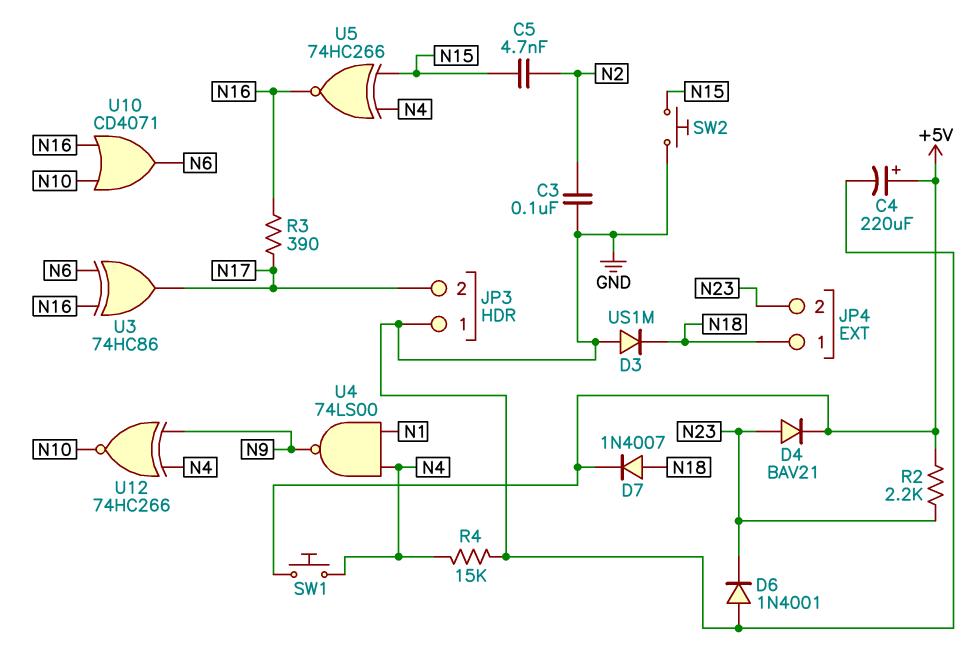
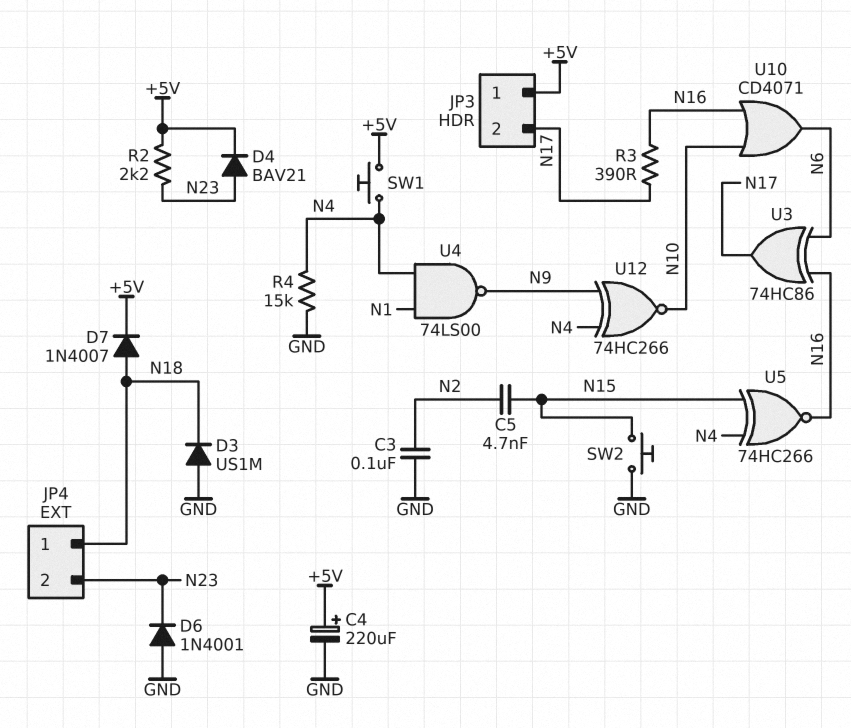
JP3 pin 1: GND -> +5V

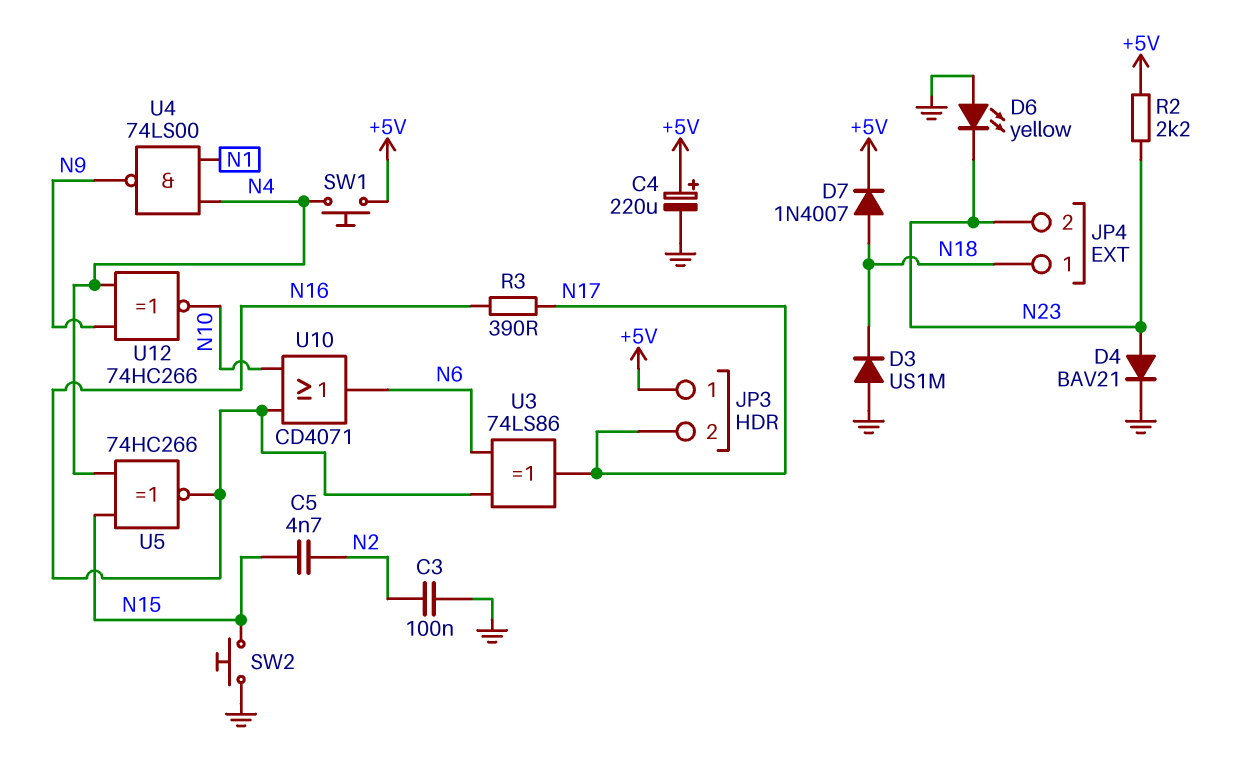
D4: diode BAV21 (A N23, K +5V) -> diode BAV21 (A N23, K GND)
D6: diode 1N4001 (A GND, K N23) -> LED yellow (A GND, K N23)
R4: 15k (GND, N4) -> none
U3: XOR 74HC86 (in N6, in N16, out N17) -> XOR 74LS86 (in N6, in N16, out N17)

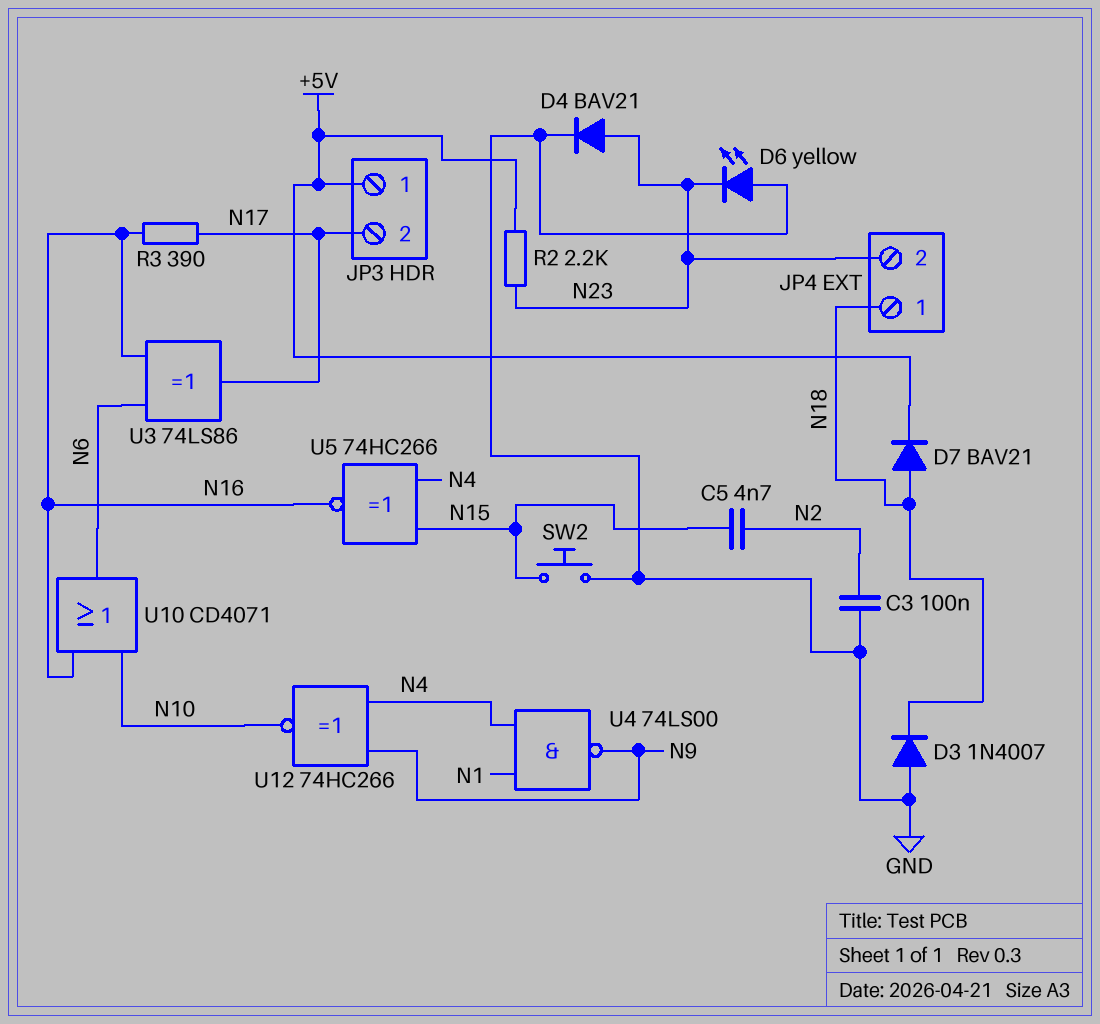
C4: 220uF (plus +5V, minus GND) -> none
D3: diode US1M (A GND, K N18) -> diode 1N4007 (A GND, K N18)
D7: diode 1N4007 (A N18, K +5V) -> diode BAV21 (A N18, K +5V)
SW1: button (+5V, N4) -> none

